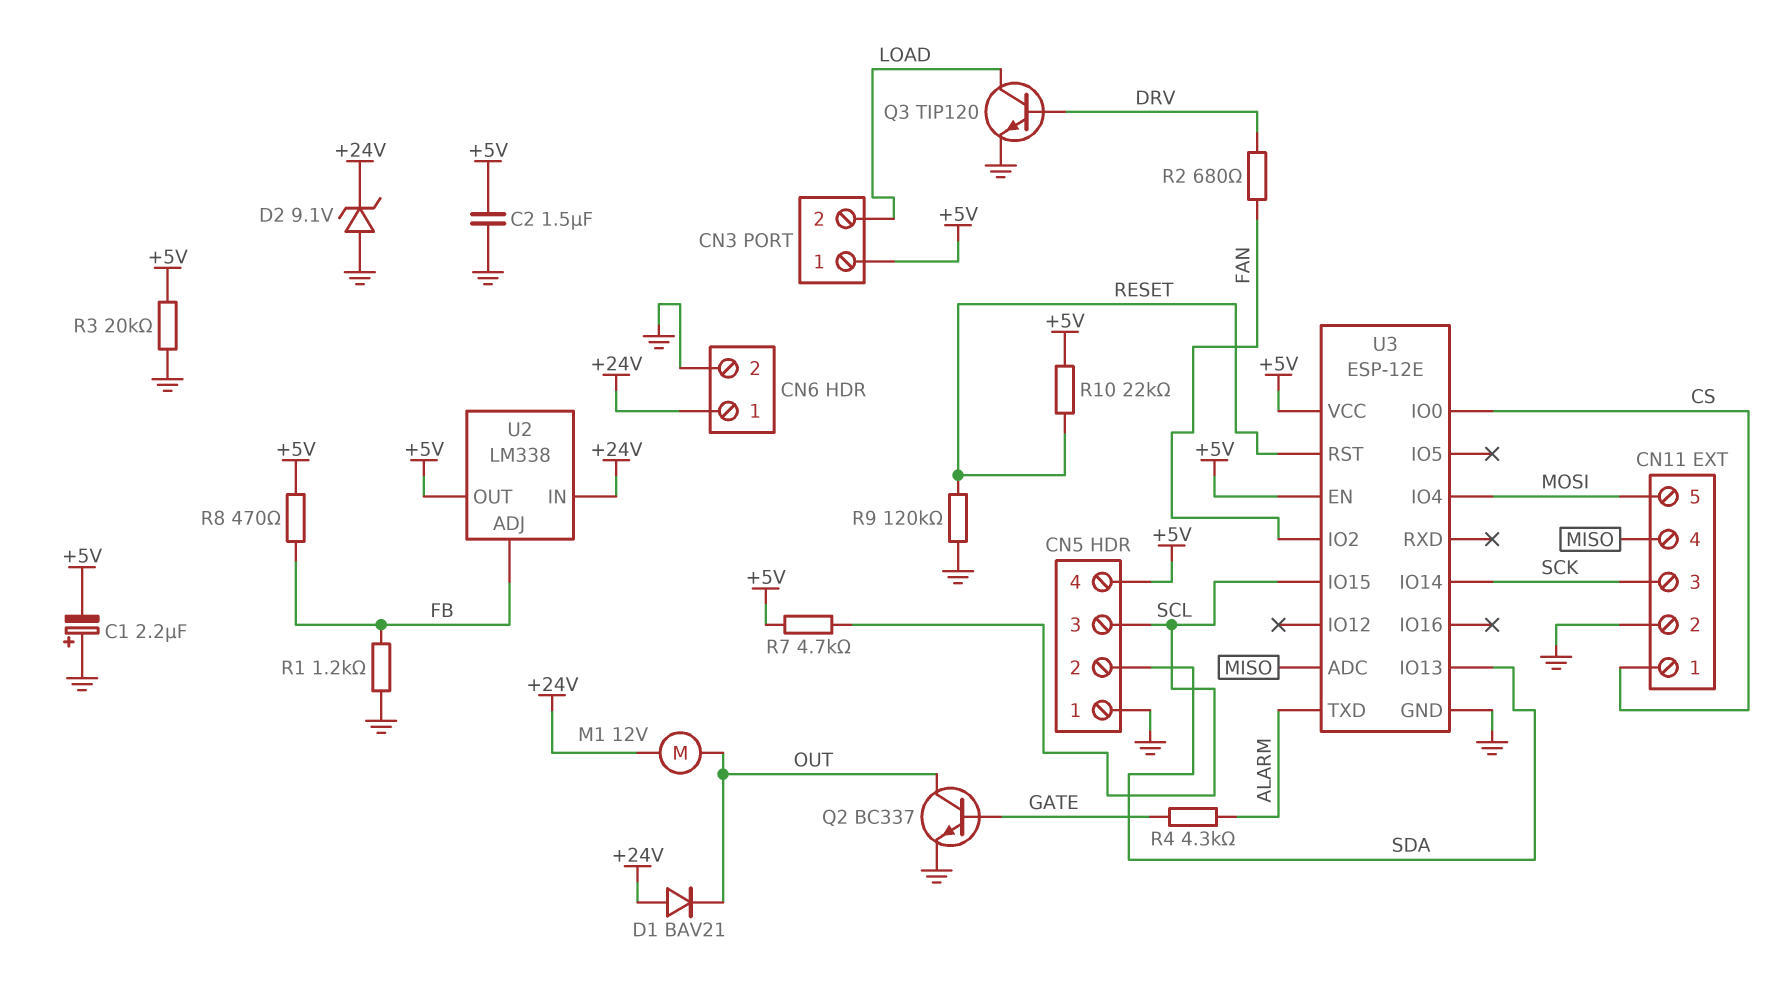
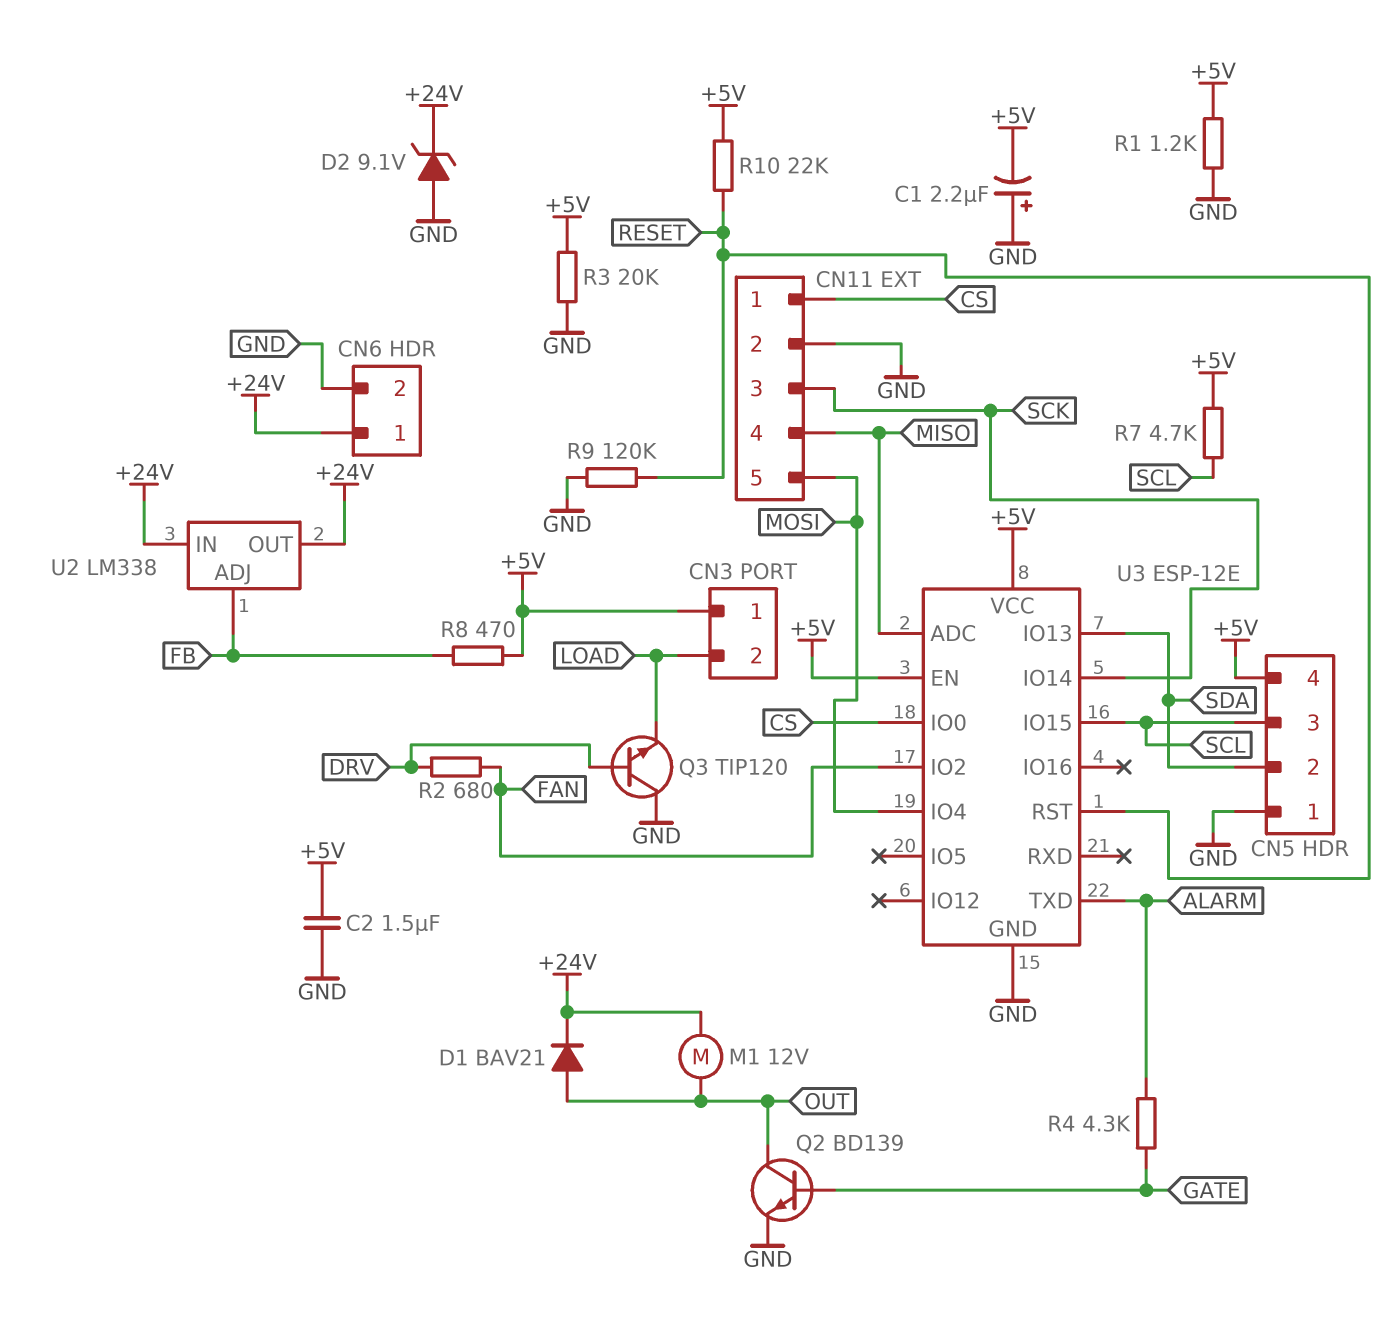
D1: diode BAV21 (A +24V, K OUT) -> diode BAV21 (A OUT, K +24V)
Q2: NPN BC337 (B GATE, C OUT, E GND) -> NPN BD139 (B GATE, C OUT, E GND)
Q3: NPN TIP120 (B DRV, C LOAD, E GND) -> NPN TIP120 (B DRV, C GND, E LOAD)
R1: 1.2k (FB, GND) -> 1.2k (+5V, GND)
U2 pin OUT: +5V -> +24V

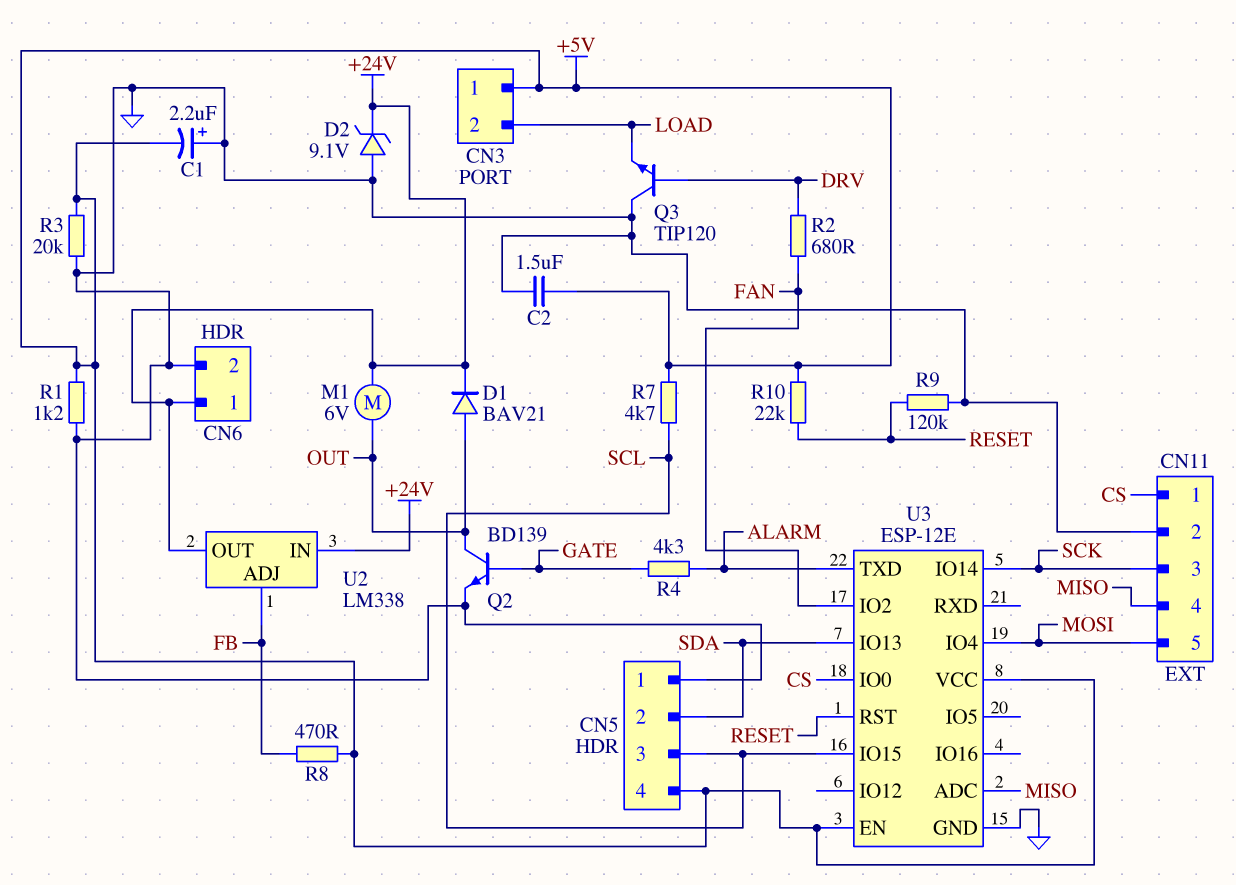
M1: motor 12V (+24V, OUT) -> motor 6V (+24V, OUT)

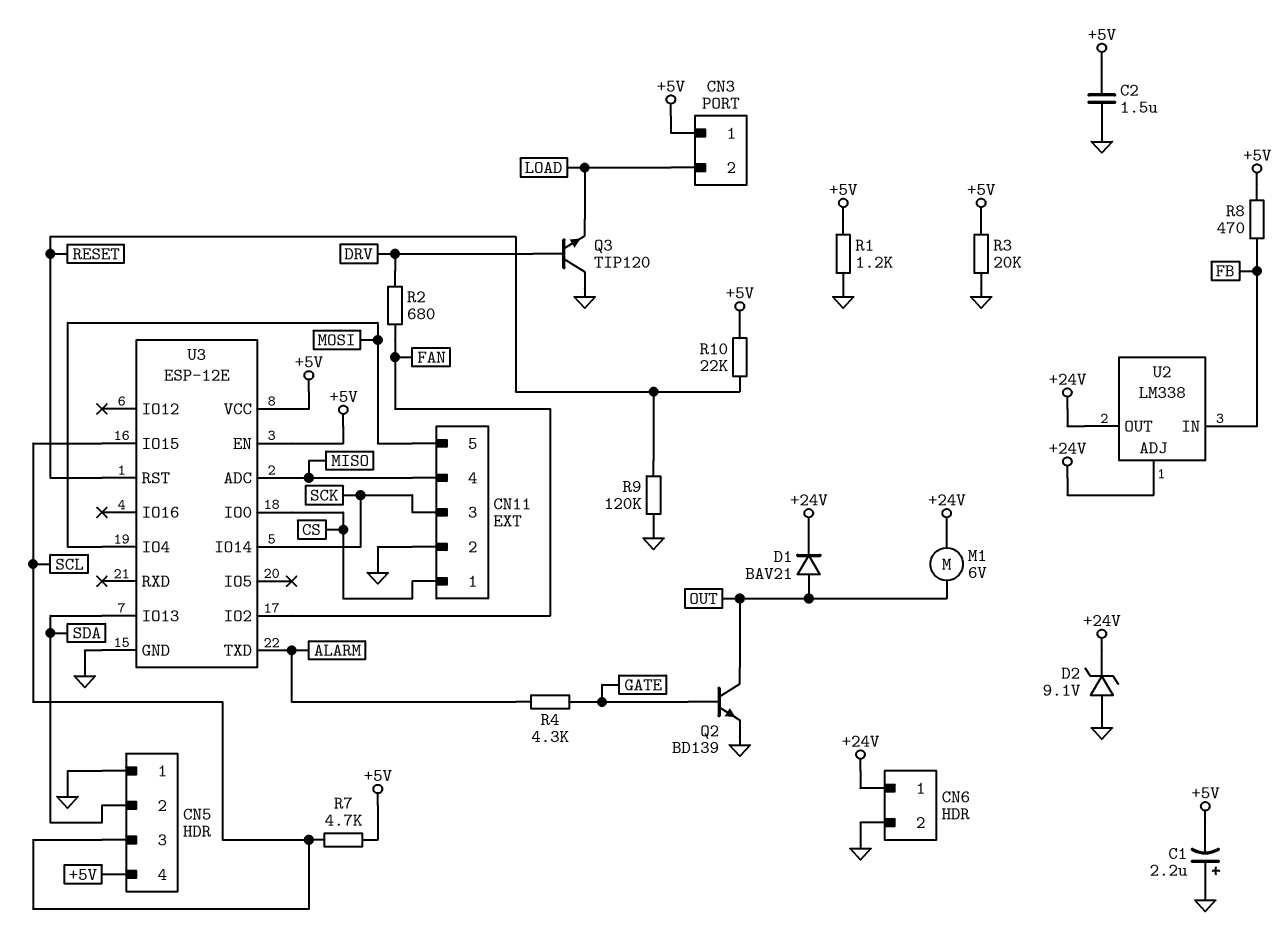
U2 pin ADJ: FB -> +24V
U2 pin IN: +24V -> FB

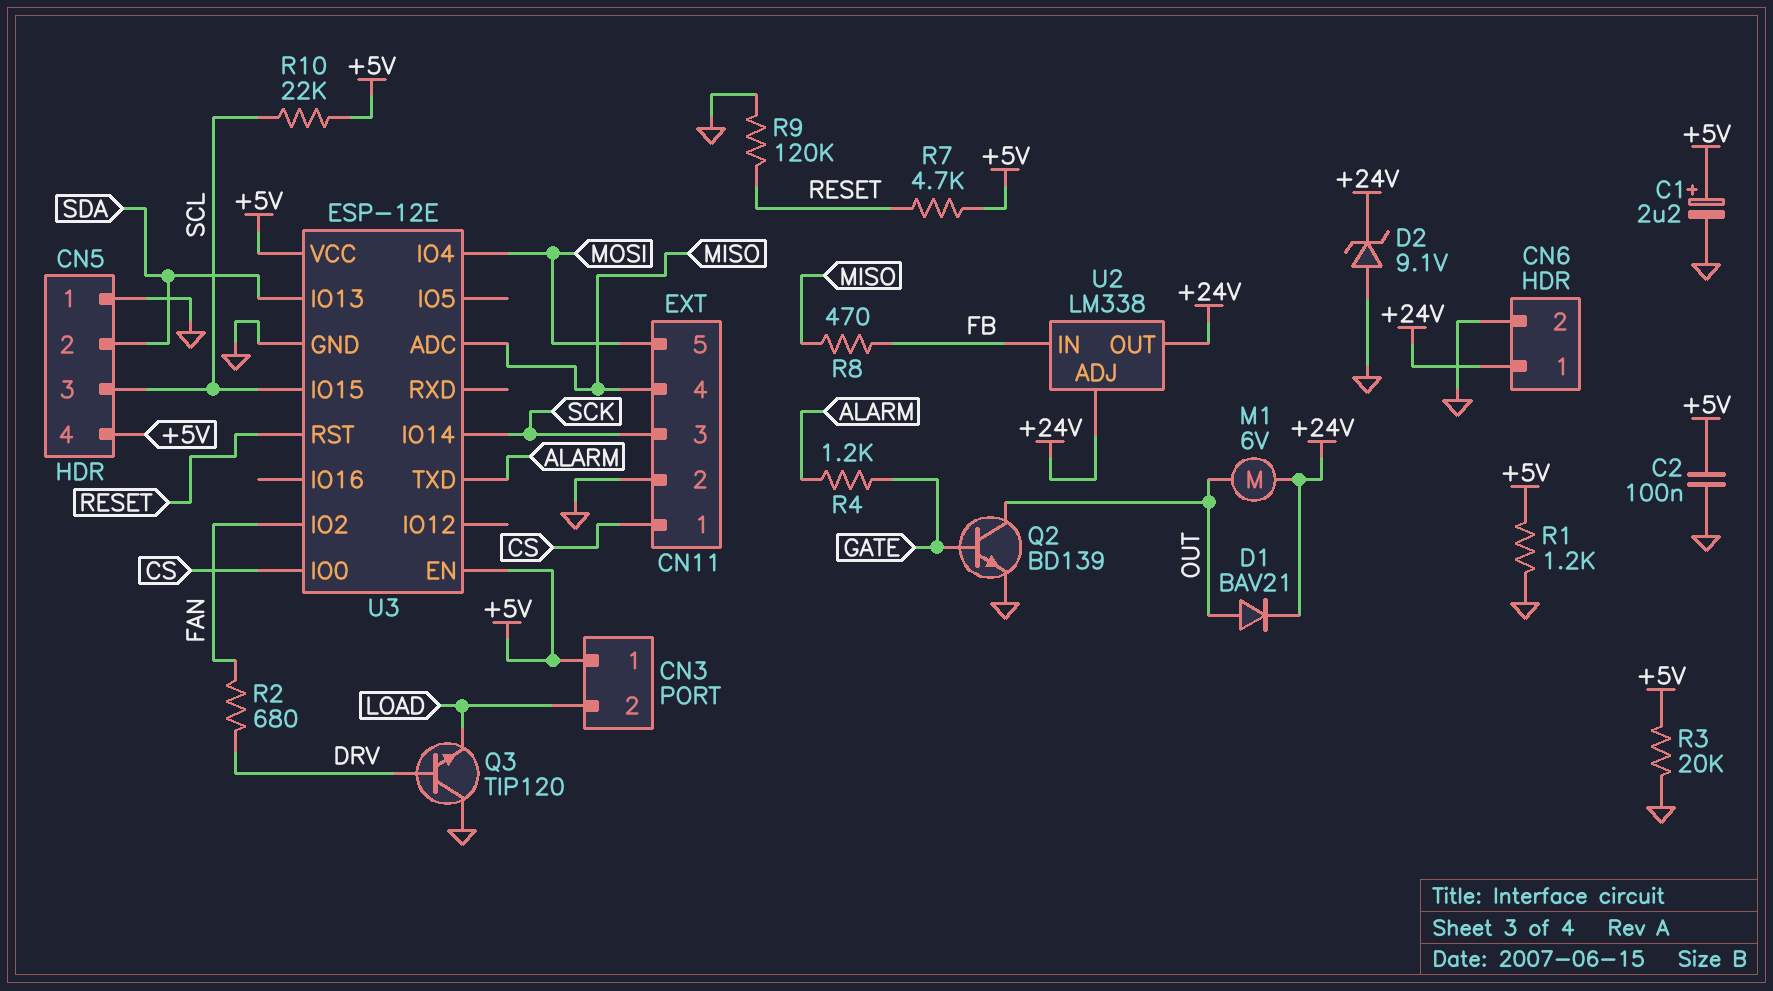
C1: 2.2uF (plus GND, minus +5V) -> 2.2uF (plus +5V, minus GND)
C2: 1.5uF (+5V, GND) -> 100nF (+5V, GND)
R4: 4.3k (ALARM, GATE) -> 1.2k (ALARM, GATE)
R7: 4.7k (+5V, SCL) -> 4.7k (+5V, RESET)
R8: 470 (+5V, FB) -> 470 (FB, MISO)
R10: 22k (+5V, RESET) -> 22k (+5V, SCL)

